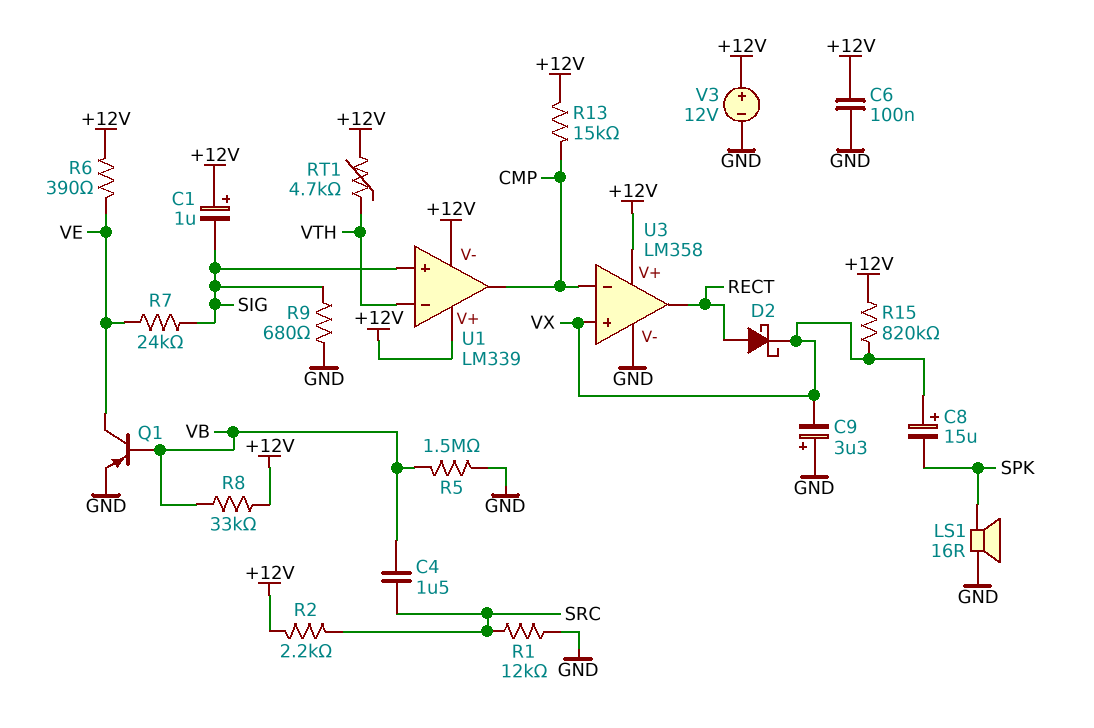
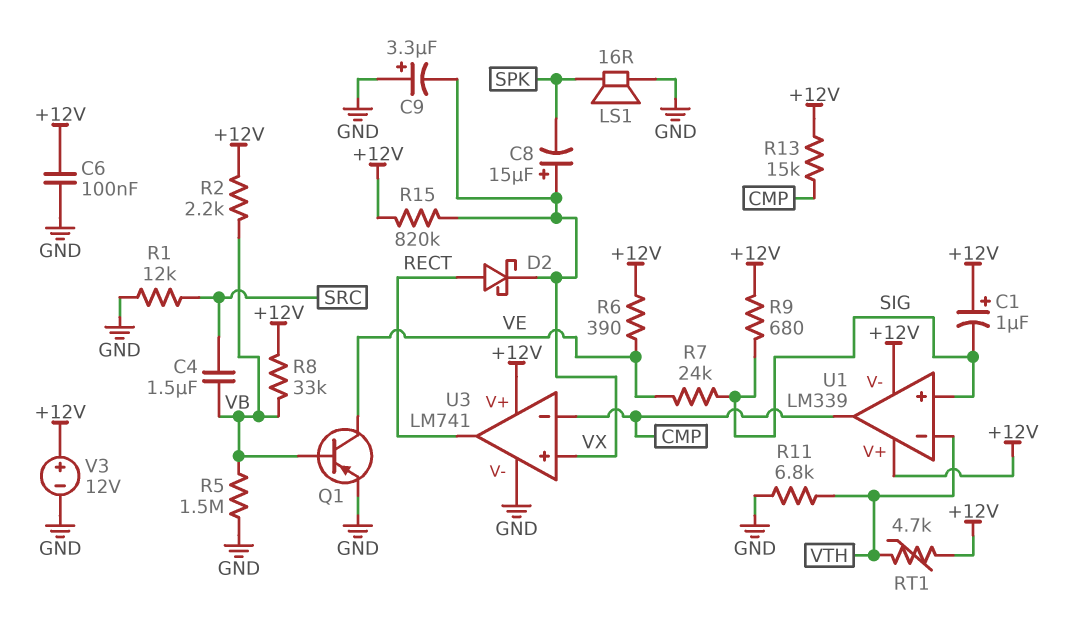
R2: 2.2k (+12V, SRC) -> 2.2k (+12V, VB)
R9: 680 (GND, SIG) -> 680 (+12V, SIG)
R11: none -> 6.8k (GND, VTH)
U3: LM358 -> LM741

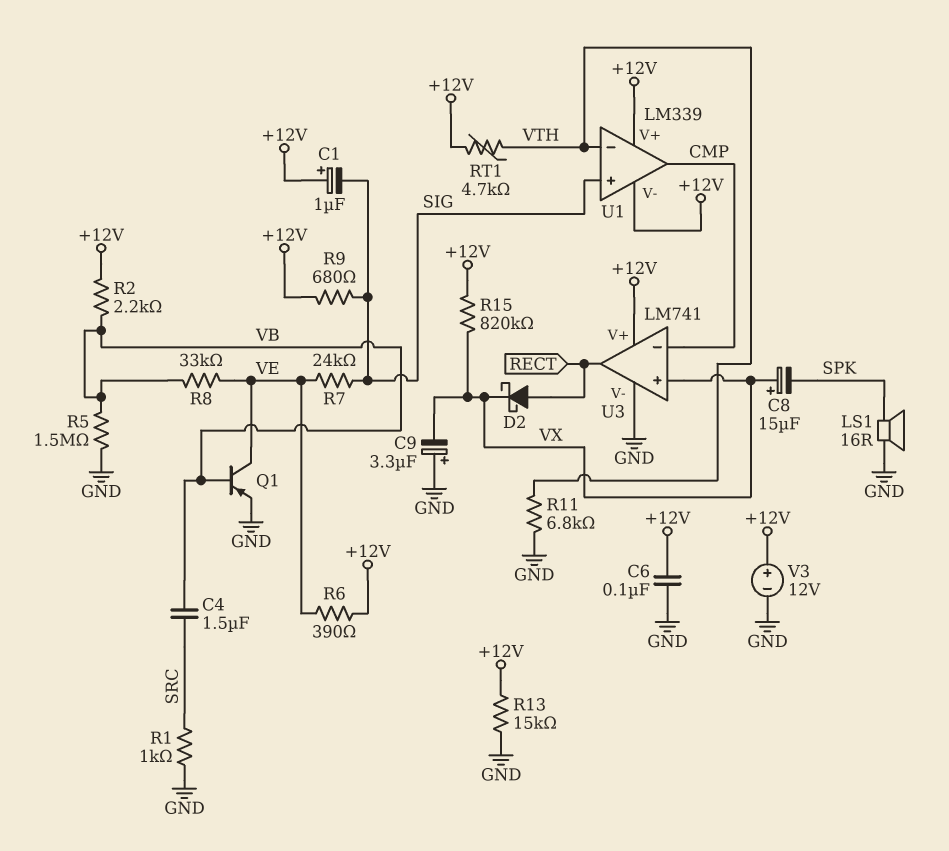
R1: 12k (GND, SRC) -> 1k (GND, SRC)
R8: 33k (+12V, VB) -> 33k (VB, VE)
R13: 15k (+12V, CMP) -> 15k (+12V, GND)

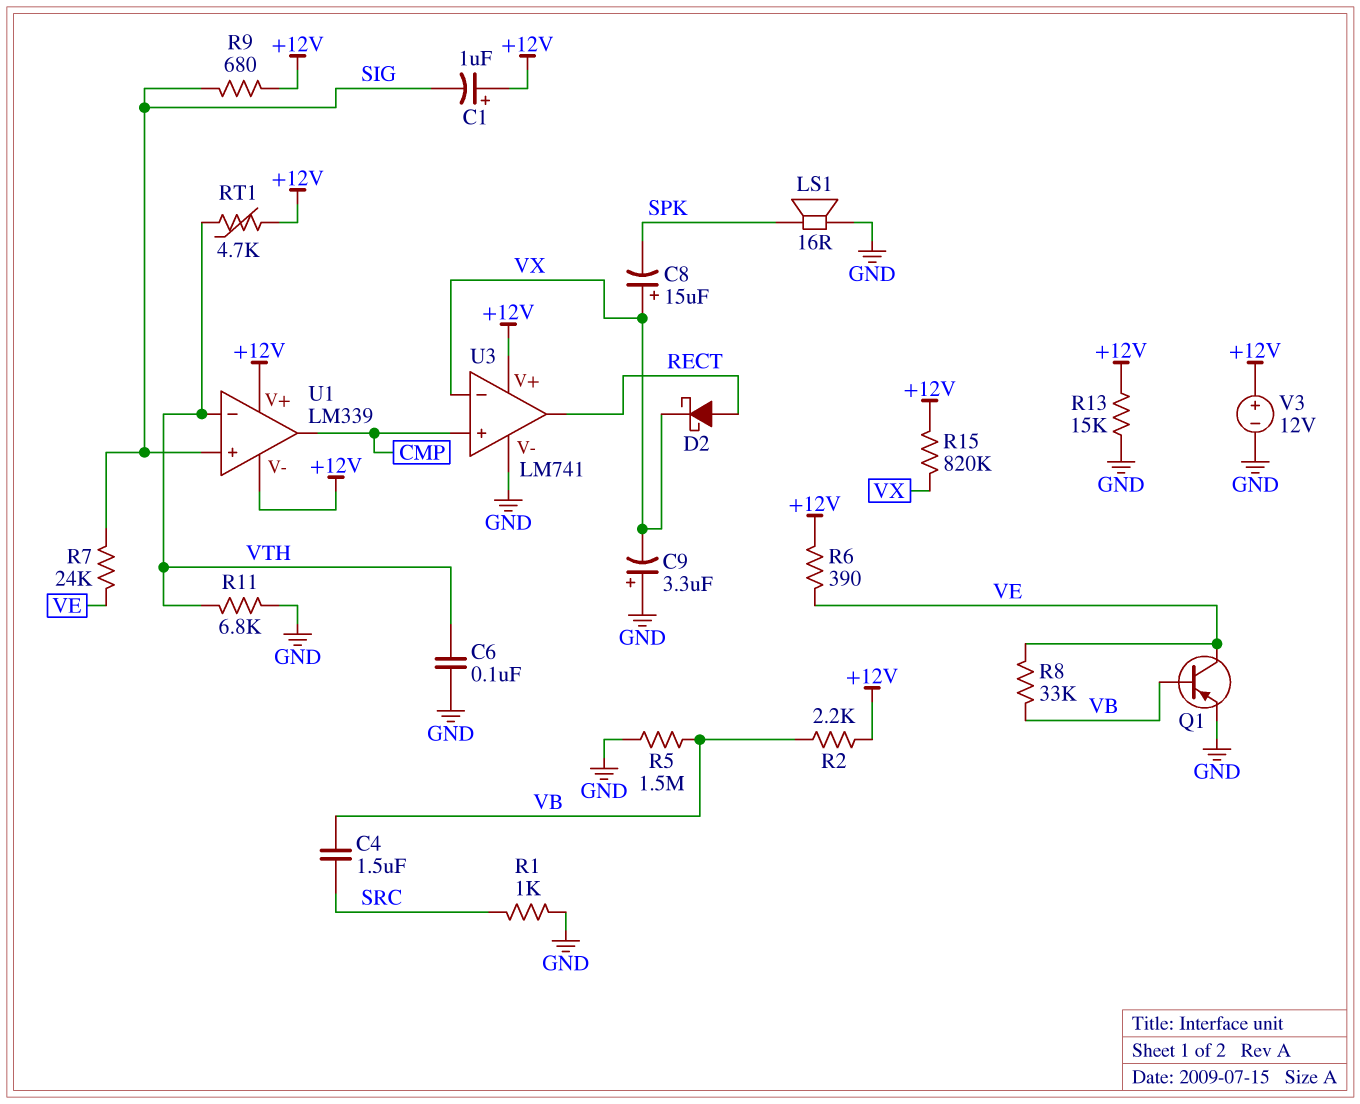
C6: 100nF (+12V, GND) -> 100nF (GND, VTH)
U3 pin in+: VX -> CMP
U3 pin in-: CMP -> VX

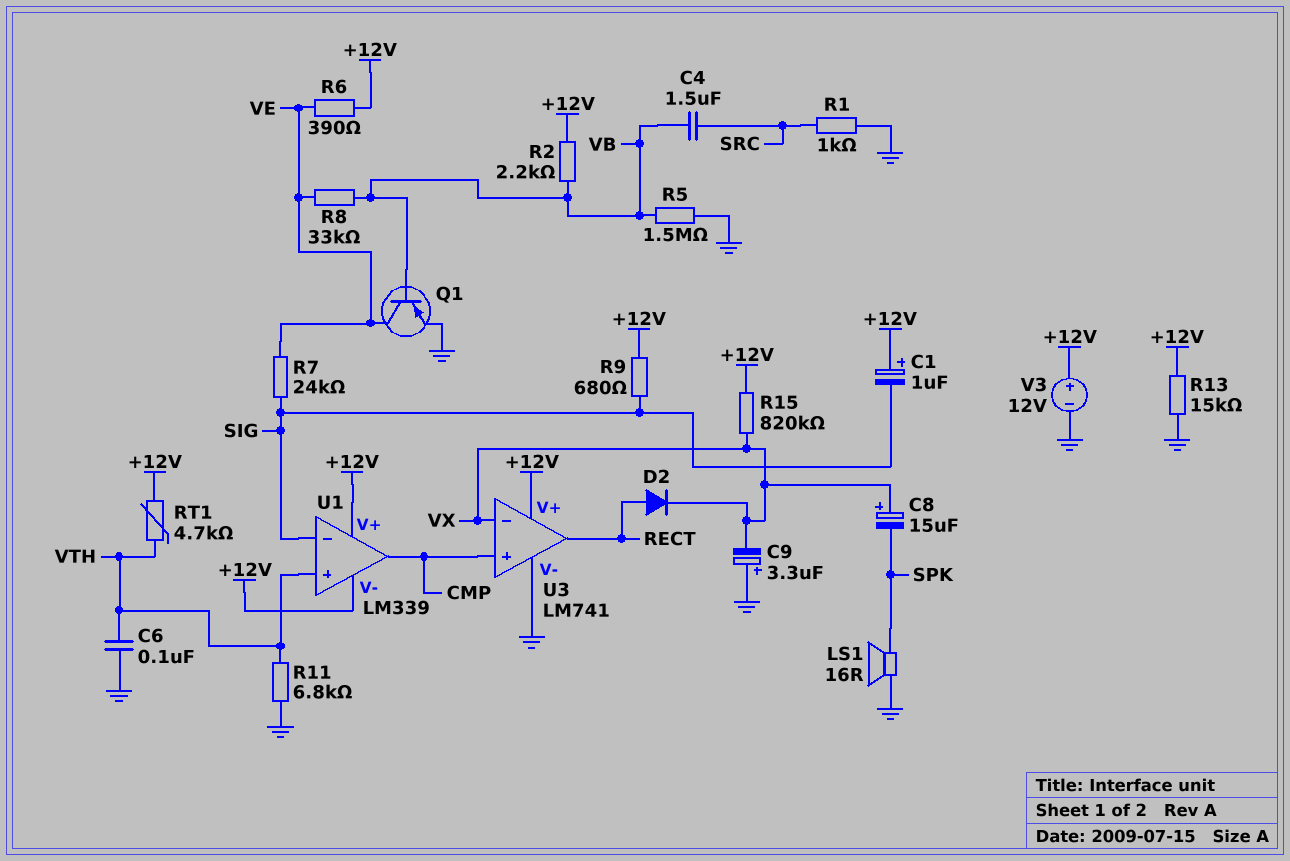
D2: schottky (A RECT, K VX) -> diode (A RECT, K VX)
U1 pin in+: SIG -> VTH
U1 pin in-: VTH -> SIG

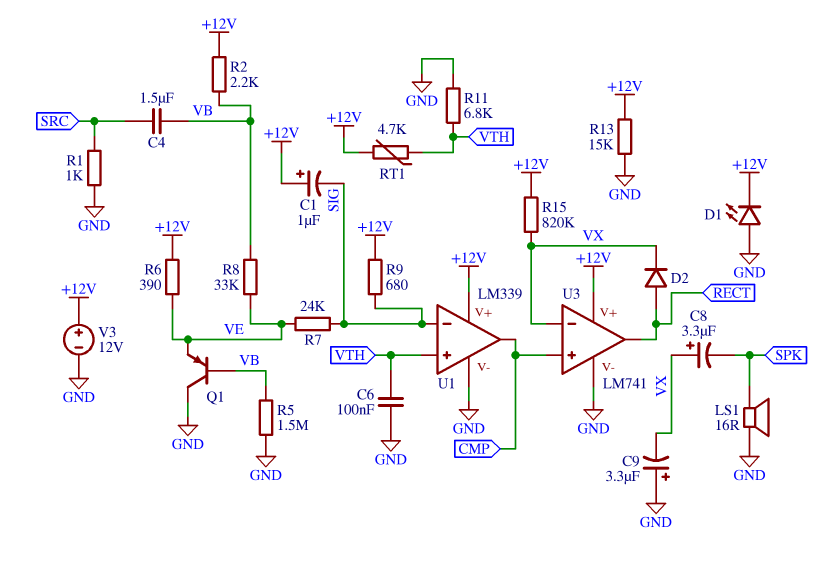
C8: 15uF (plus VX, minus SPK) -> 3.3uF (plus VX, minus SPK)
D1: none -> LED (A GND, K +12V)
Q1: PNP (B VB, C VE, E GND) -> PNP (B VB, C GND, E VE)
U1 pin V-: +12V -> GND

